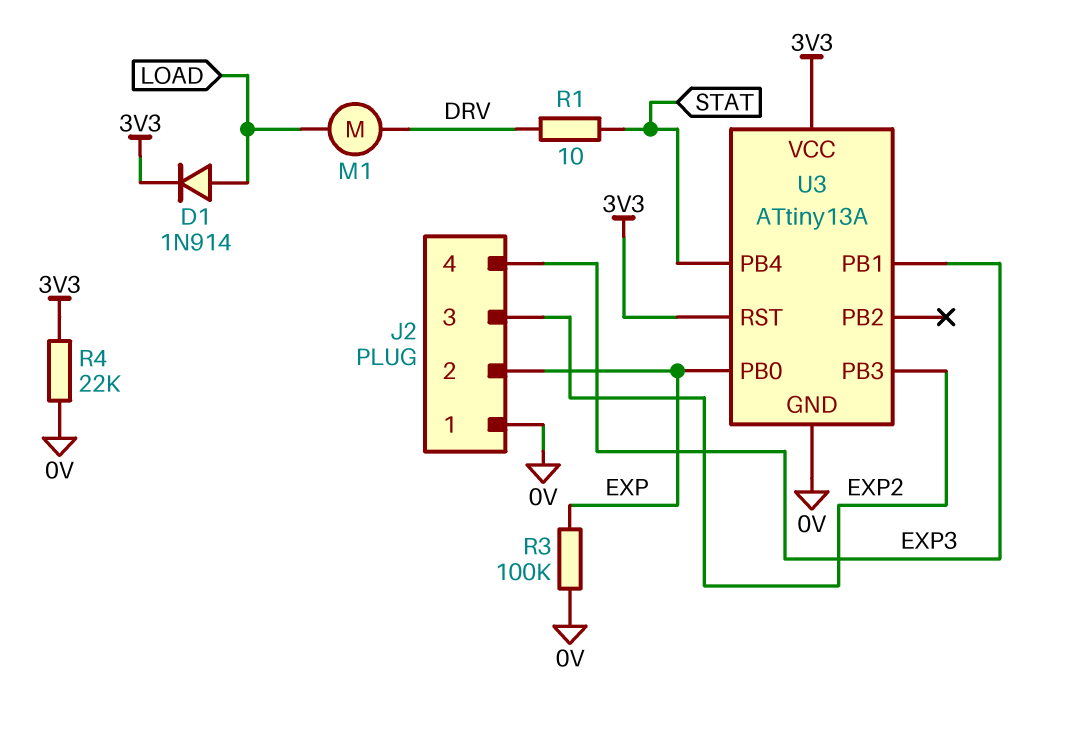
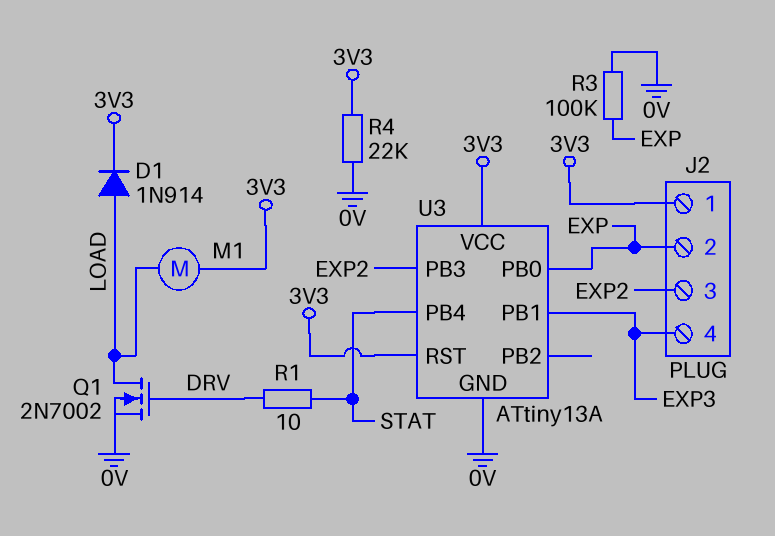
J2 pin 1: 0V -> 3V3
M1: motor (DRV, LOAD) -> motor (3V3, LOAD)
Q1: none -> NMOS 2N7002 (G DRV, D LOAD, S 0V)

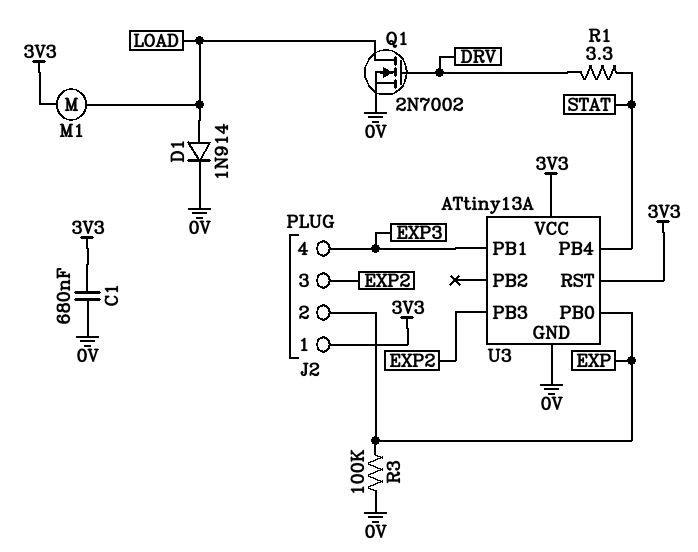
C1: none -> 680nF (0V, 3V3)
D1: diode 1N914 (A LOAD, K 3V3) -> diode 1N914 (A LOAD, K 0V)
R1: 10 (DRV, STAT) -> 3.3 (DRV, STAT)
R4: 22k (0V, 3V3) -> none

